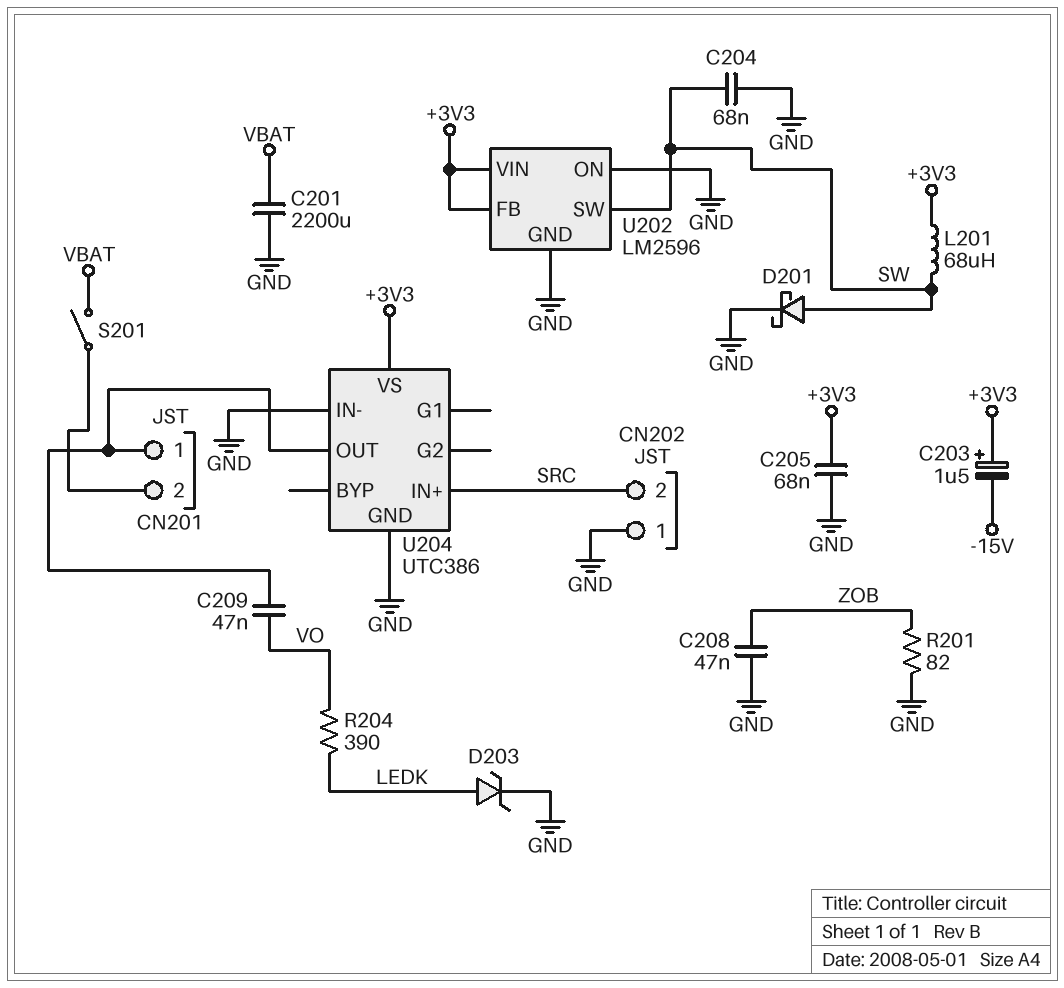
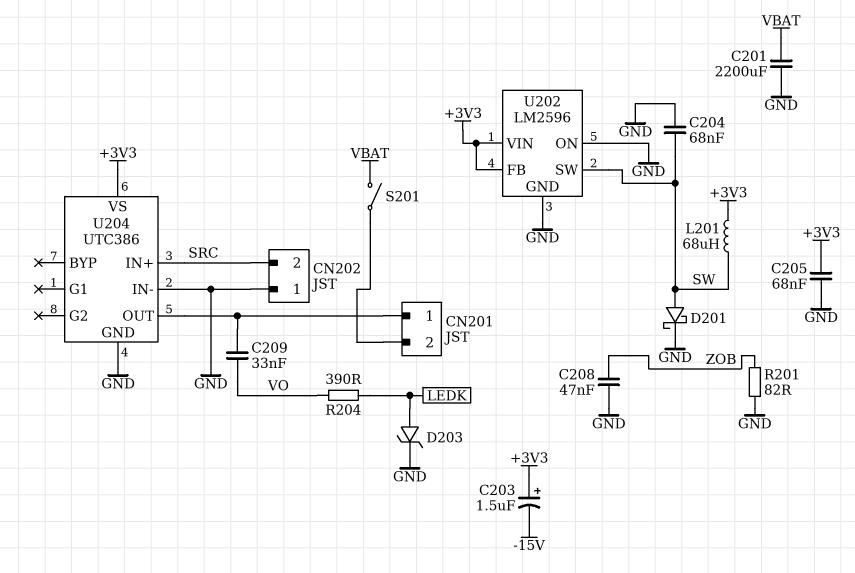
C209: 47nF (CN201/1, VO) -> 33nF (CN201/1, VO)

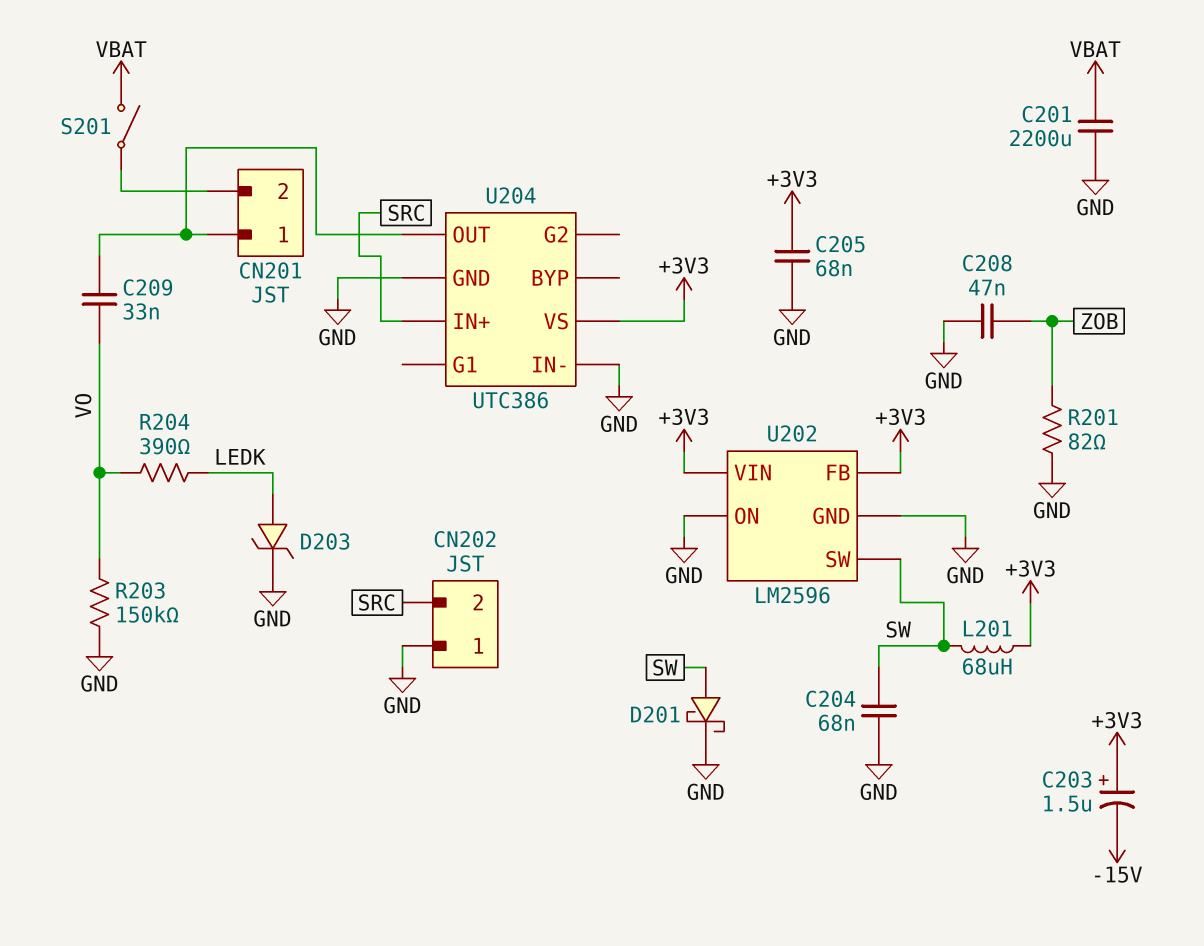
R203: none -> 150k (GND, VO)

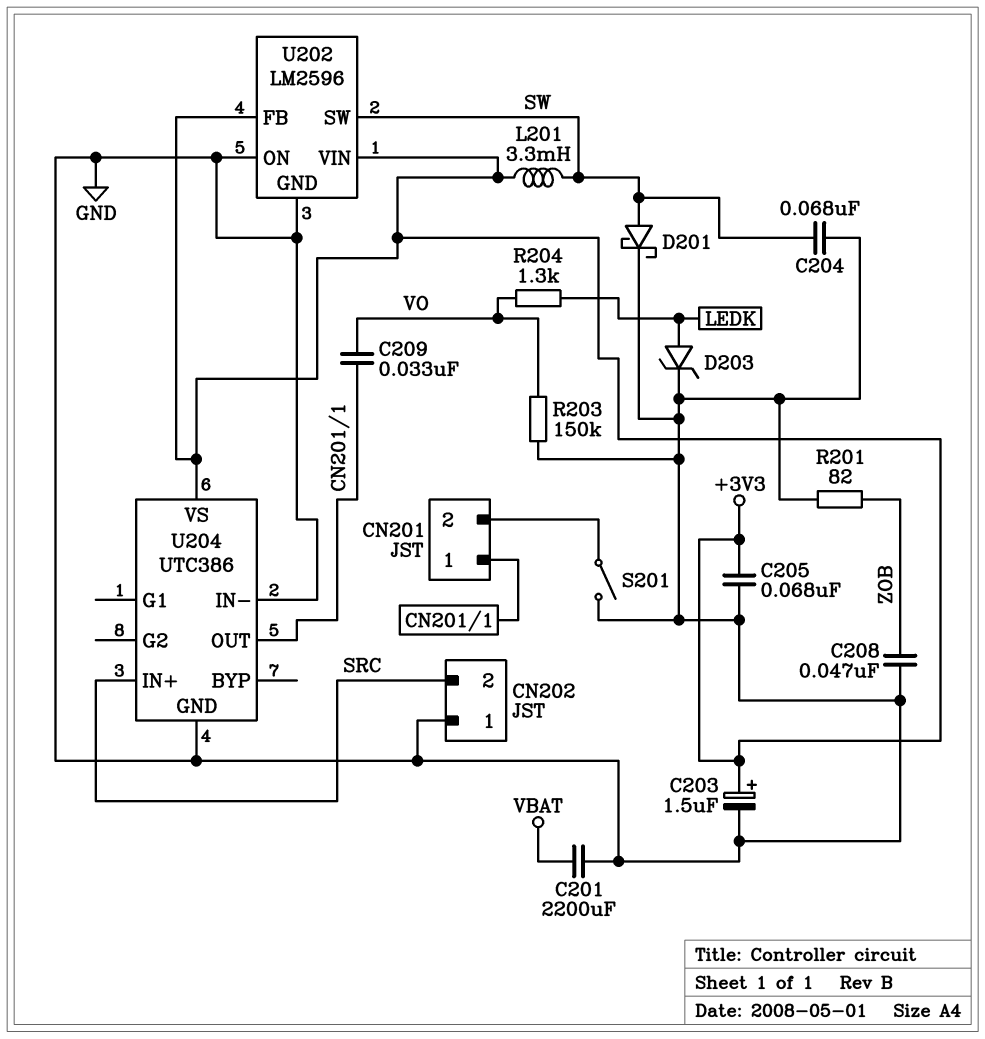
C203: 1.5uF (plus +3V3, minus -15V) -> 1.5uF (plus +3V3, minus GND)
L201: 68uH (+3V3, SW) -> 3.3mH (+3V3, SW)
R204: 390 (LEDK, VO) -> 1.3k (LEDK, VO)
S201: switch (CN201/2, VBAT) -> switch (CN201/2, GND)

